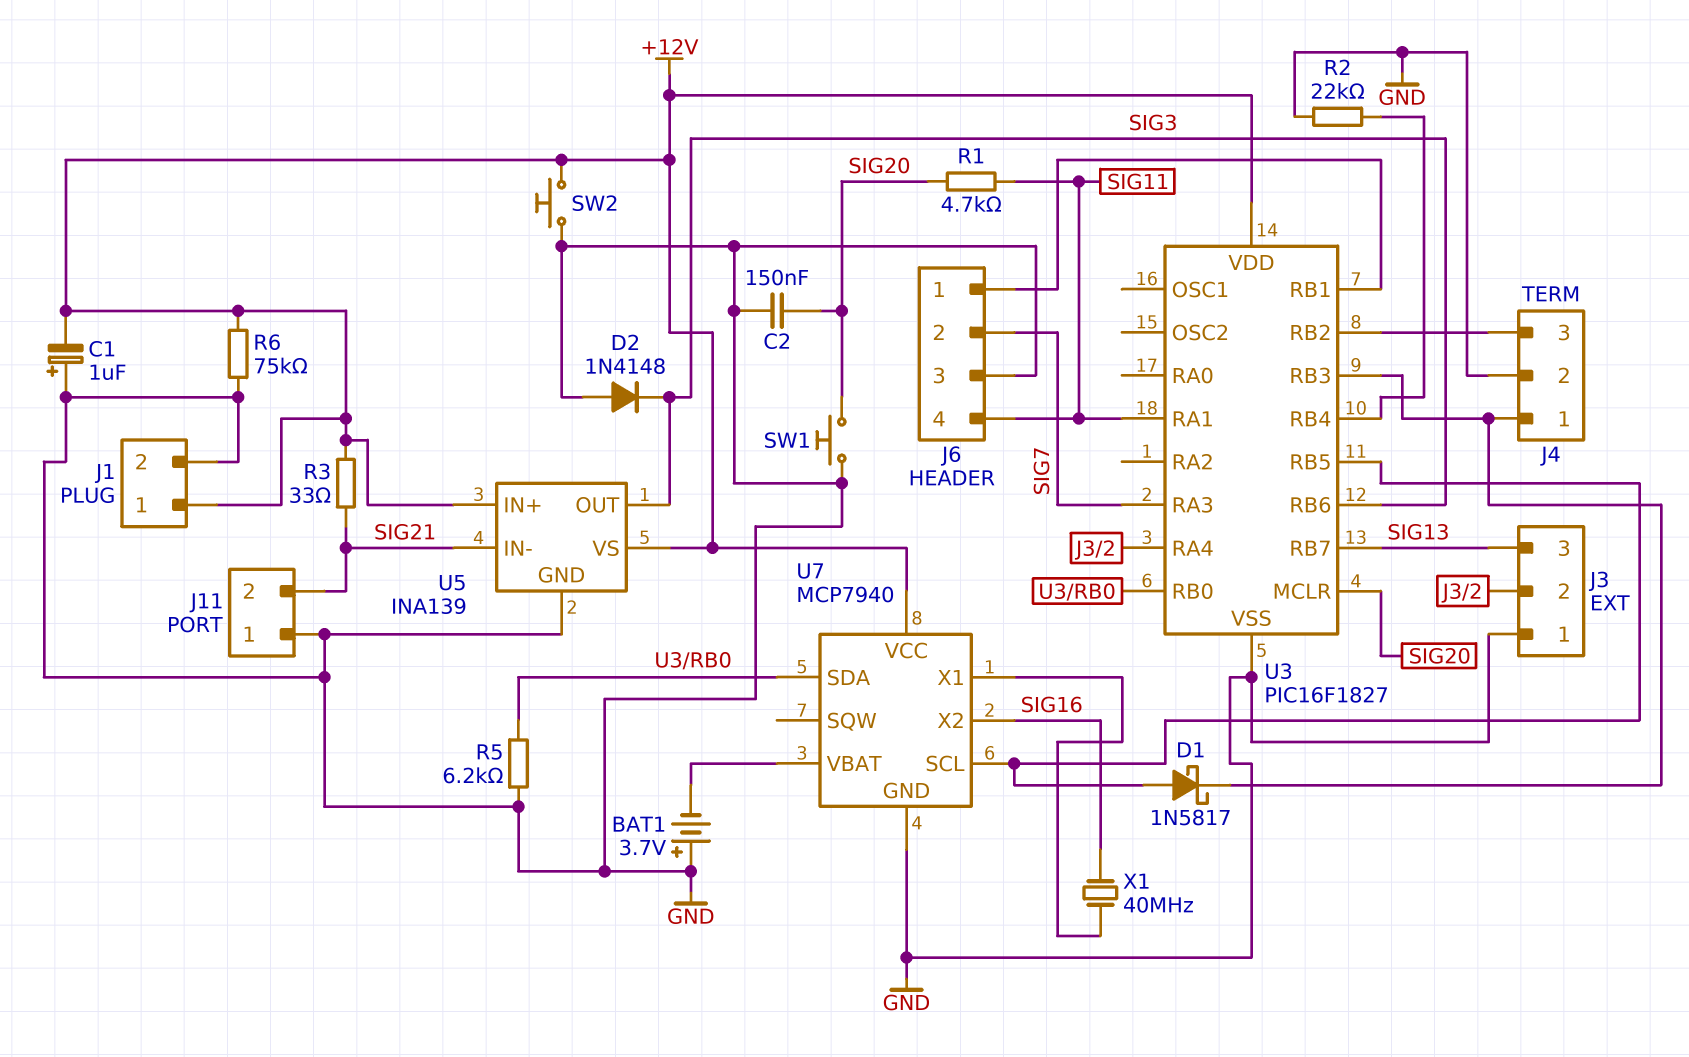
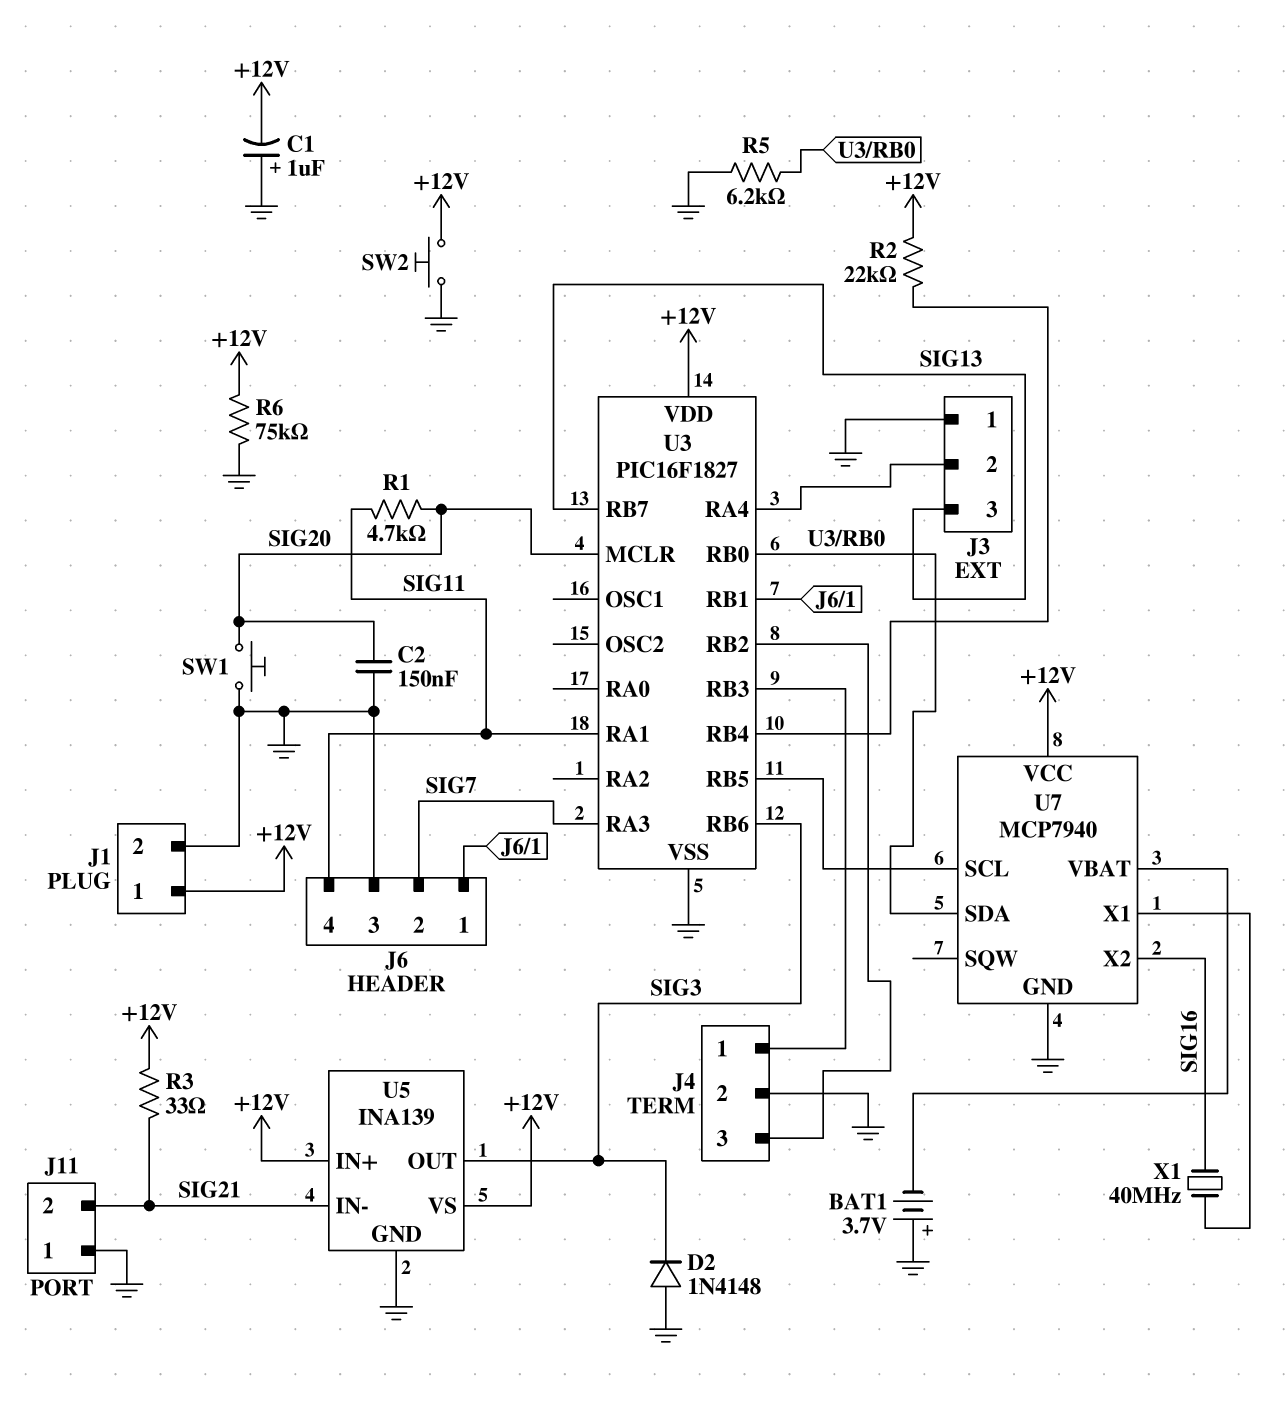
D1: schottky 1N5817 (A U3/RB5, K J4/1) -> none
R2: 22k (GND, U3/RB4) -> 22k (+12V, U3/RB4)

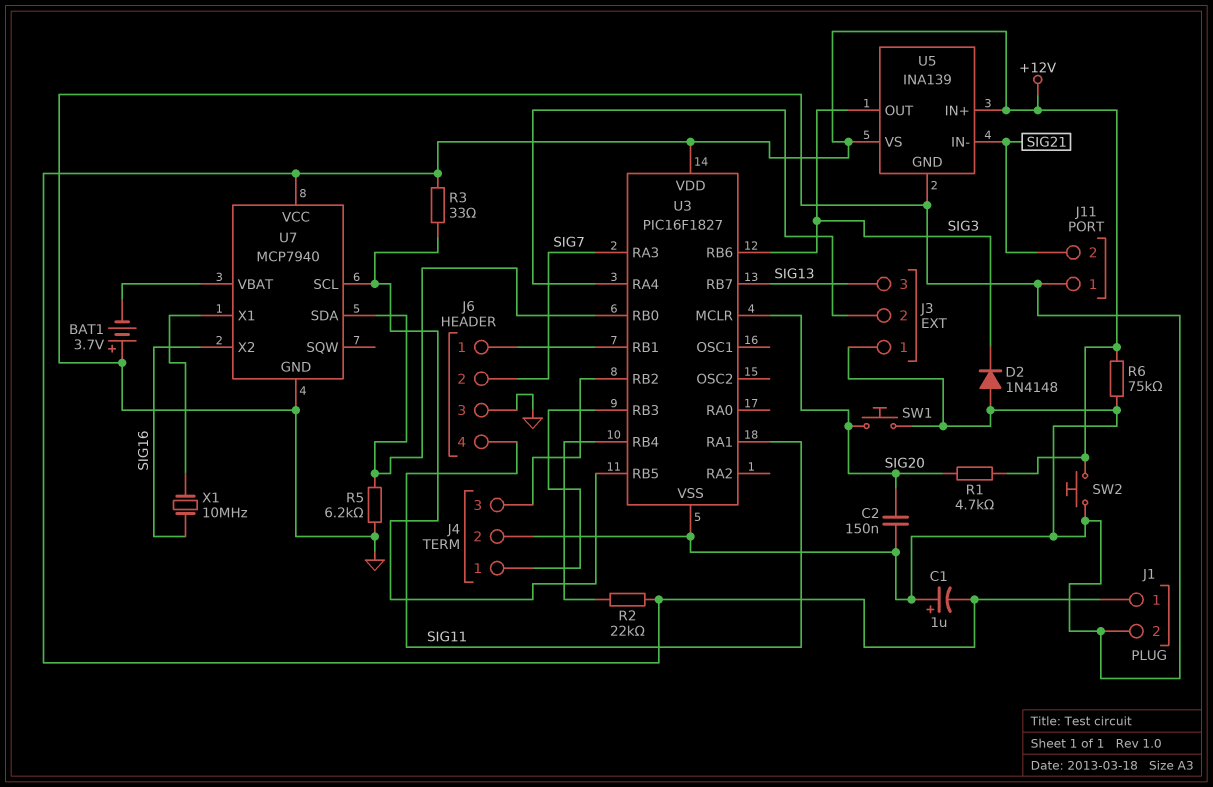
R1: 4.7k (SIG11, SIG20) -> 4.7k (+12V, SIG20)
R3: 33 (+12V, SIG21) -> 33 (+12V, U3/RB5)
X1: 40MHz (SIG16, U7/X1) -> 10MHz (SIG16, U7/X1)

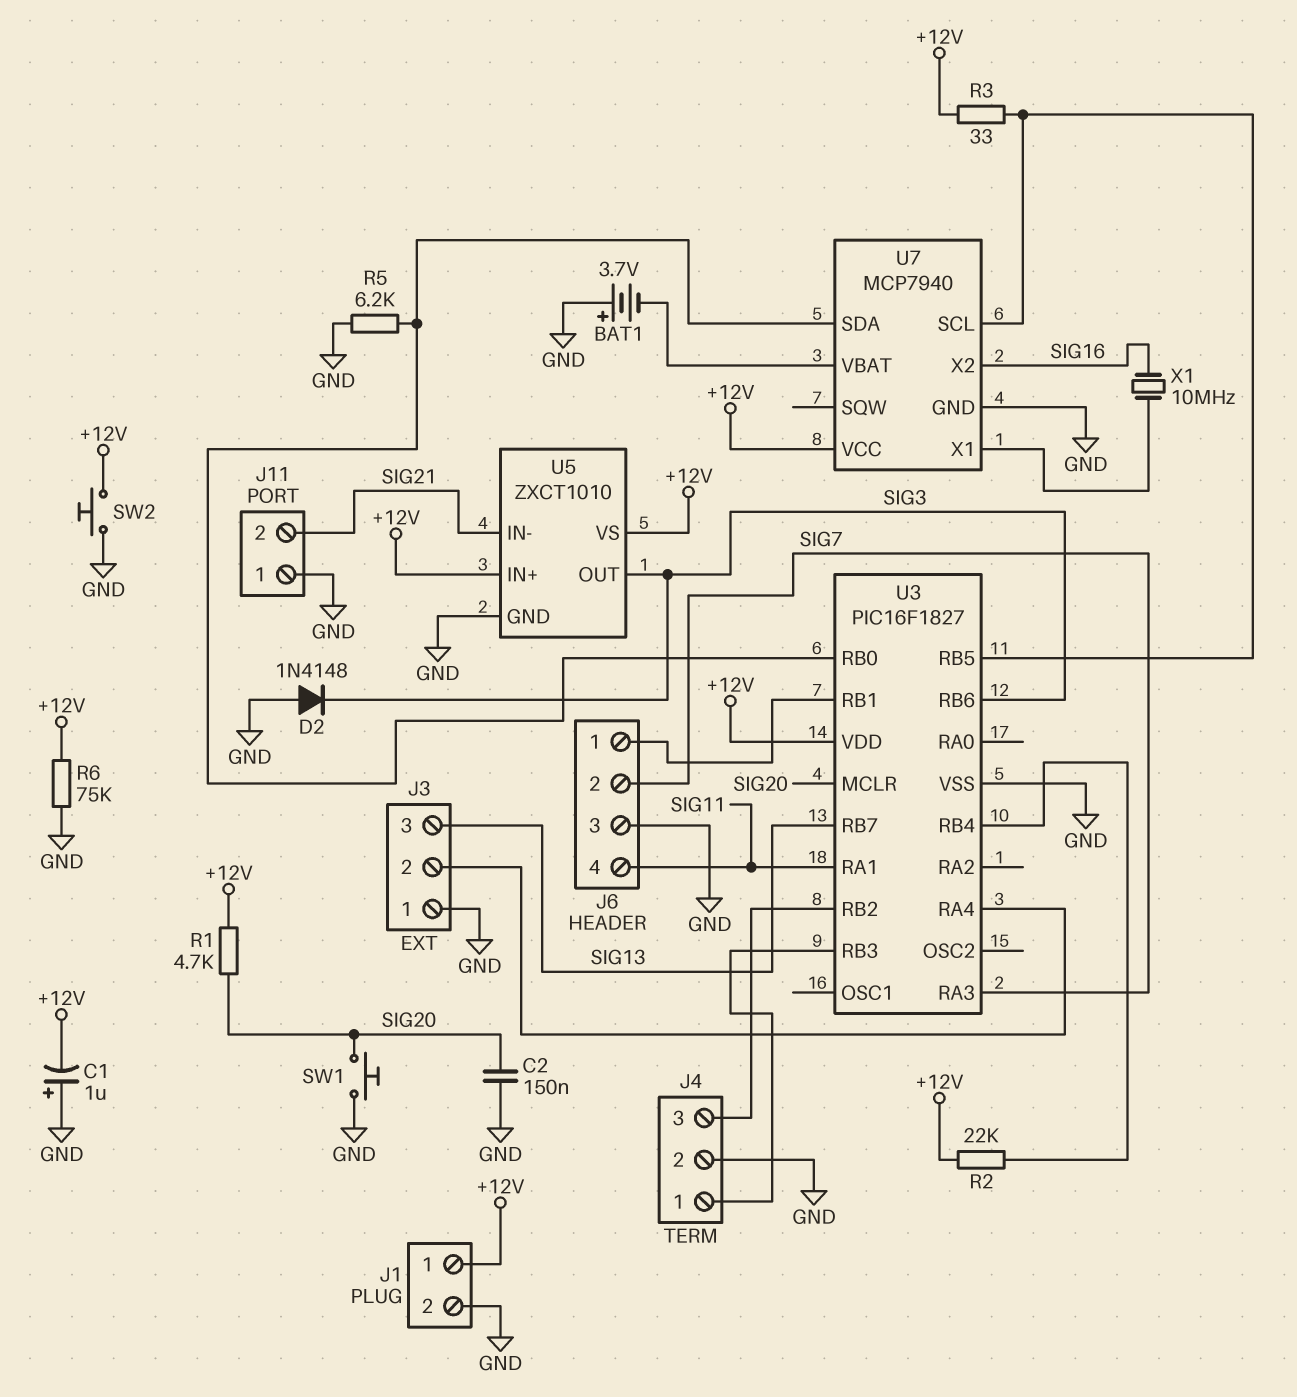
U5: INA139 -> ZXCT1010

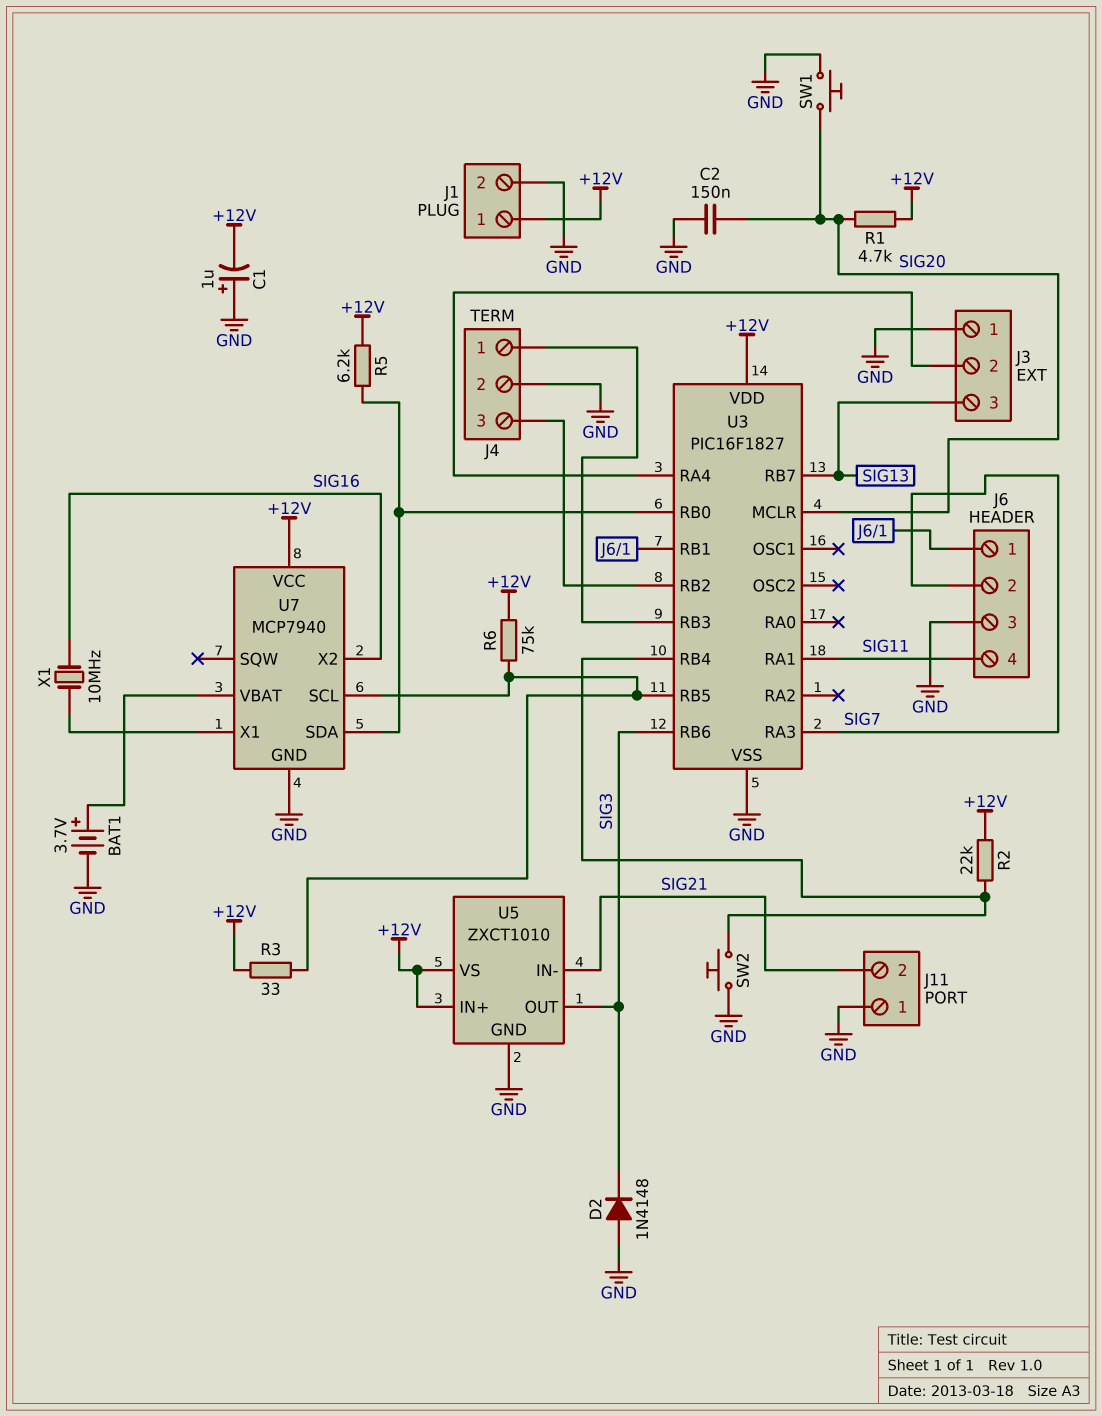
BAT1: 3.7V (plus GND, minus U7/VBAT) -> 3.7V (plus U7/VBAT, minus GND)
R5: 6.2k (GND, U3/RB0) -> 6.2k (+12V, U3/RB0)
R6: 75k (+12V, GND) -> 75k (+12V, U3/RB5)
SW2: button (+12V, GND) -> button (GND, U3/RB4)

